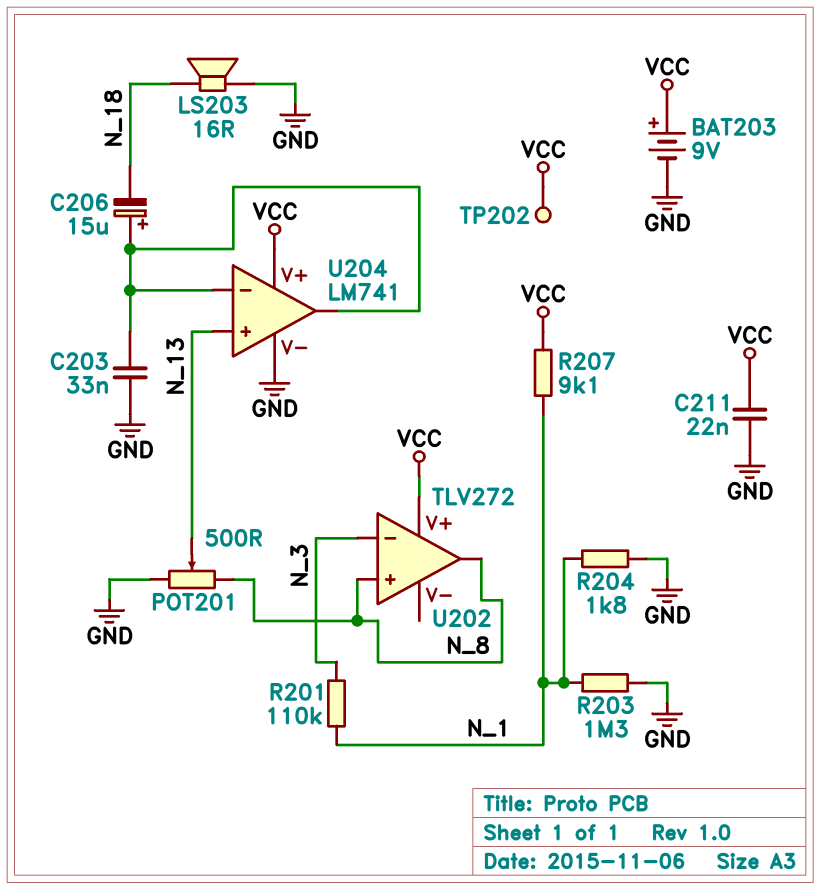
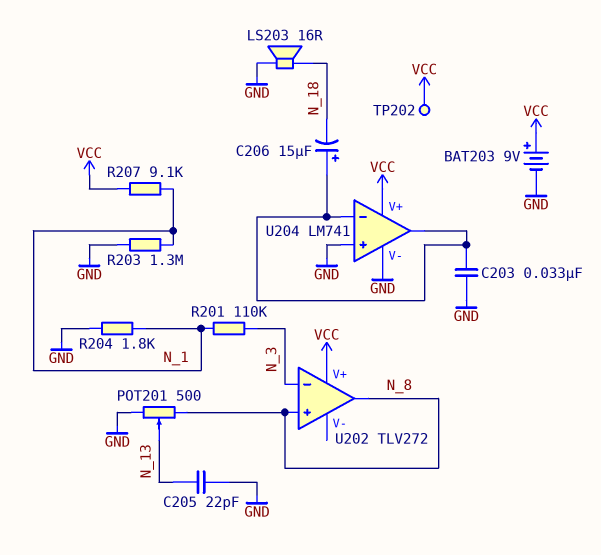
C205: none -> 22pF (GND, N_13)
C211: 22nF (GND, VCC) -> none
U204 pin in+: N_13 -> GND

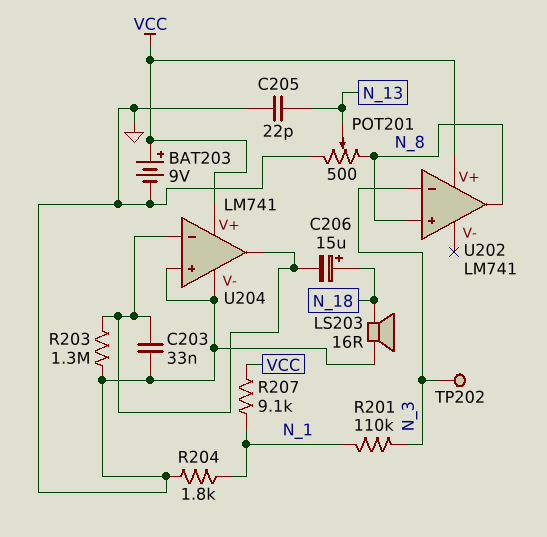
C206: 15uF (plus U204/in-, minus N_18) -> 15uF (plus N_18, minus U204/in-)
R203: 1.3M (GND, N_1) -> 1.3M (GND, U204/in-)
TP202: test point (VCC) -> test point (N_3)
U202: TLV272 -> LM741

